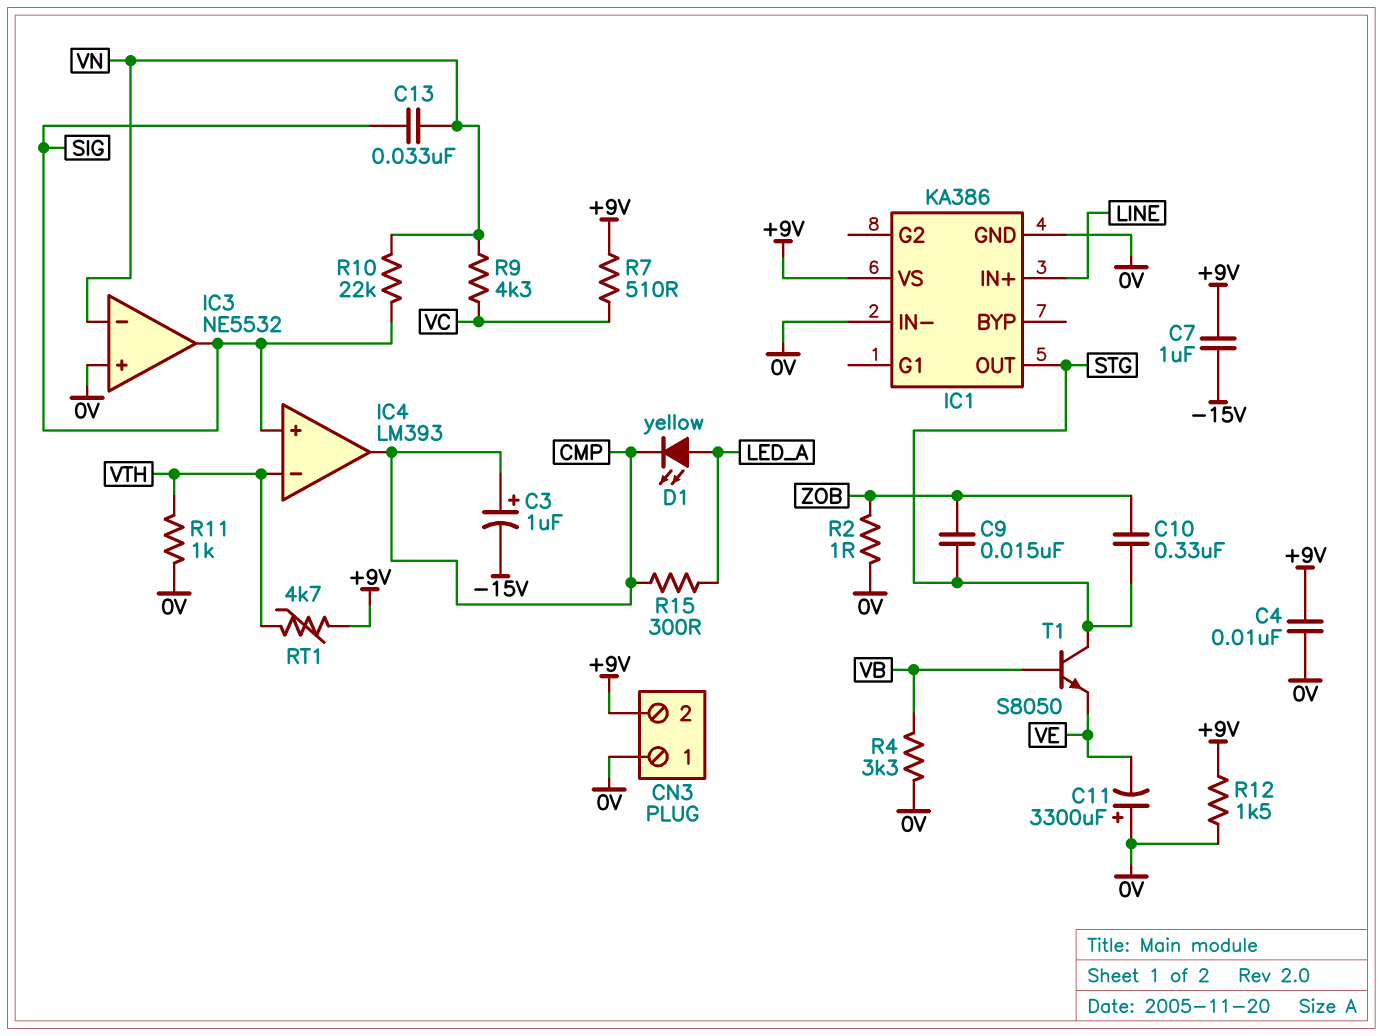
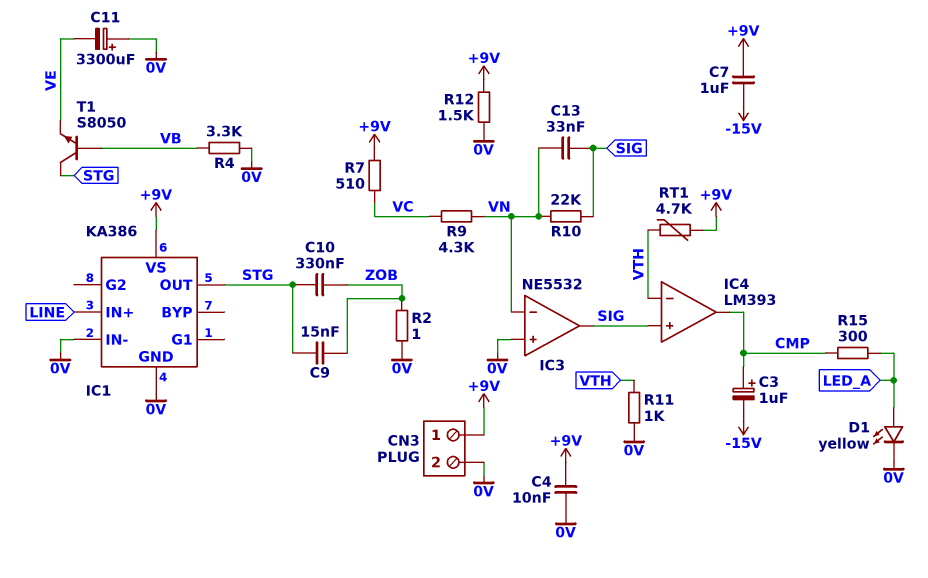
CN3 pin 1: 0V -> +9V
CN3 pin 2: +9V -> 0V
D1: LED yellow (A LED_A, K CMP) -> LED yellow (A LED_A, K 0V)

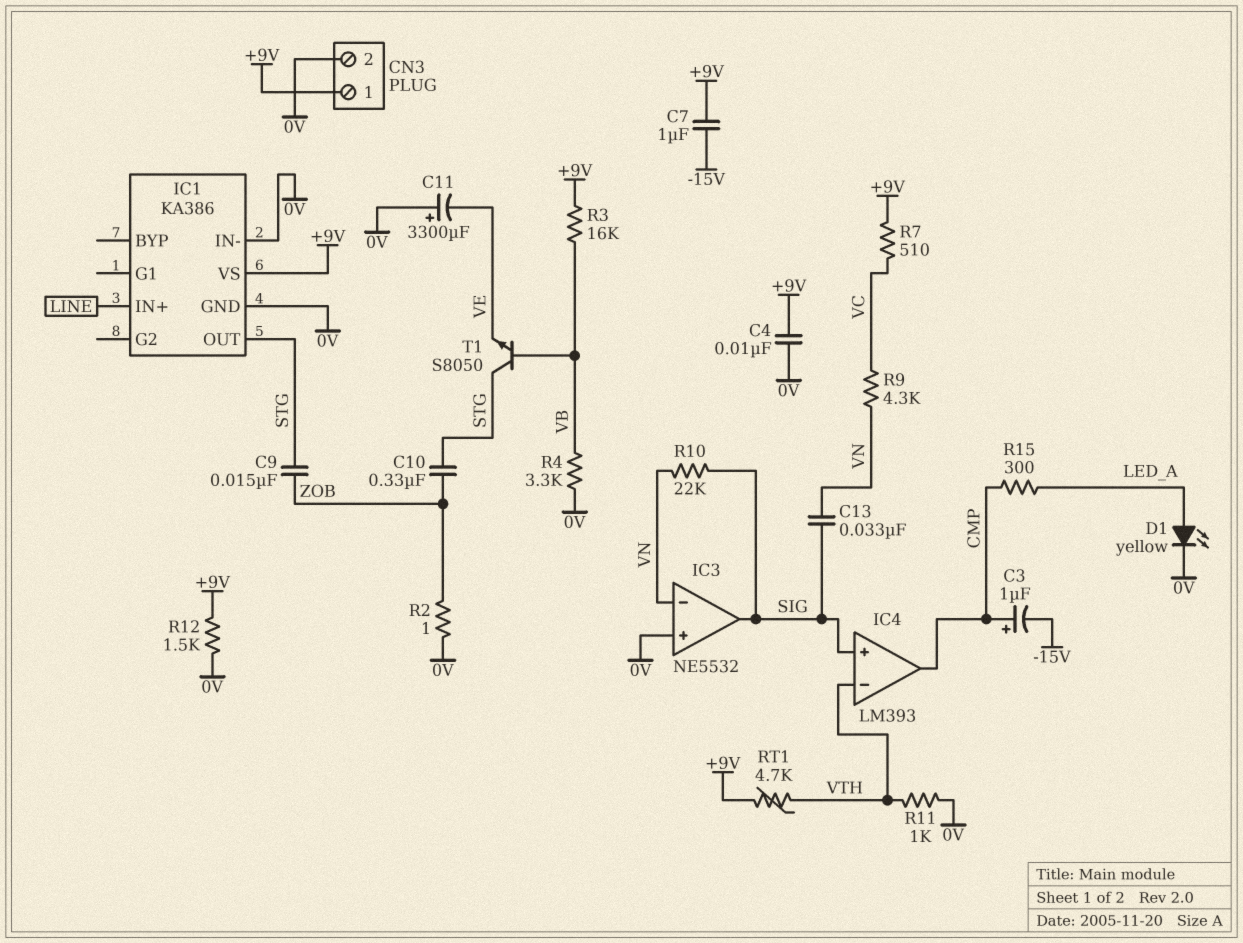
R3: none -> 16k (+9V, VB)

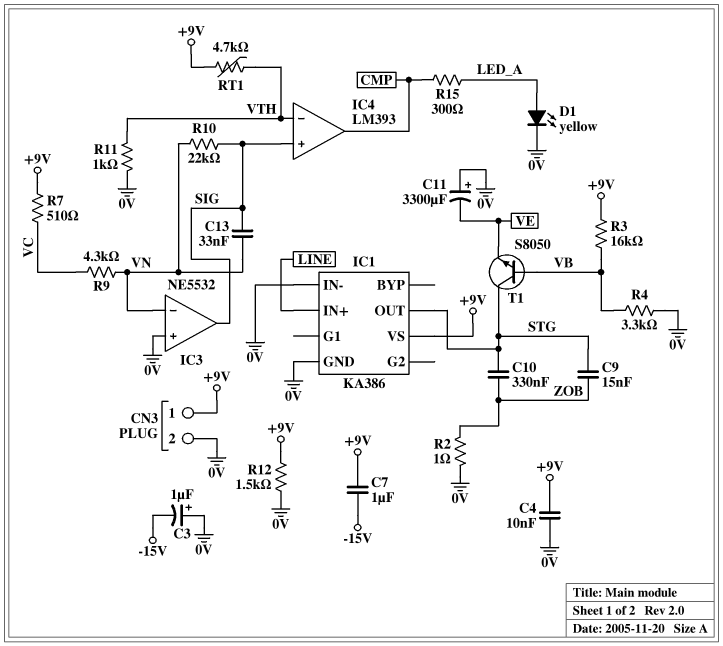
C3: 1uF (plus CMP, minus -15V) -> 1uF (plus 0V, minus -15V)

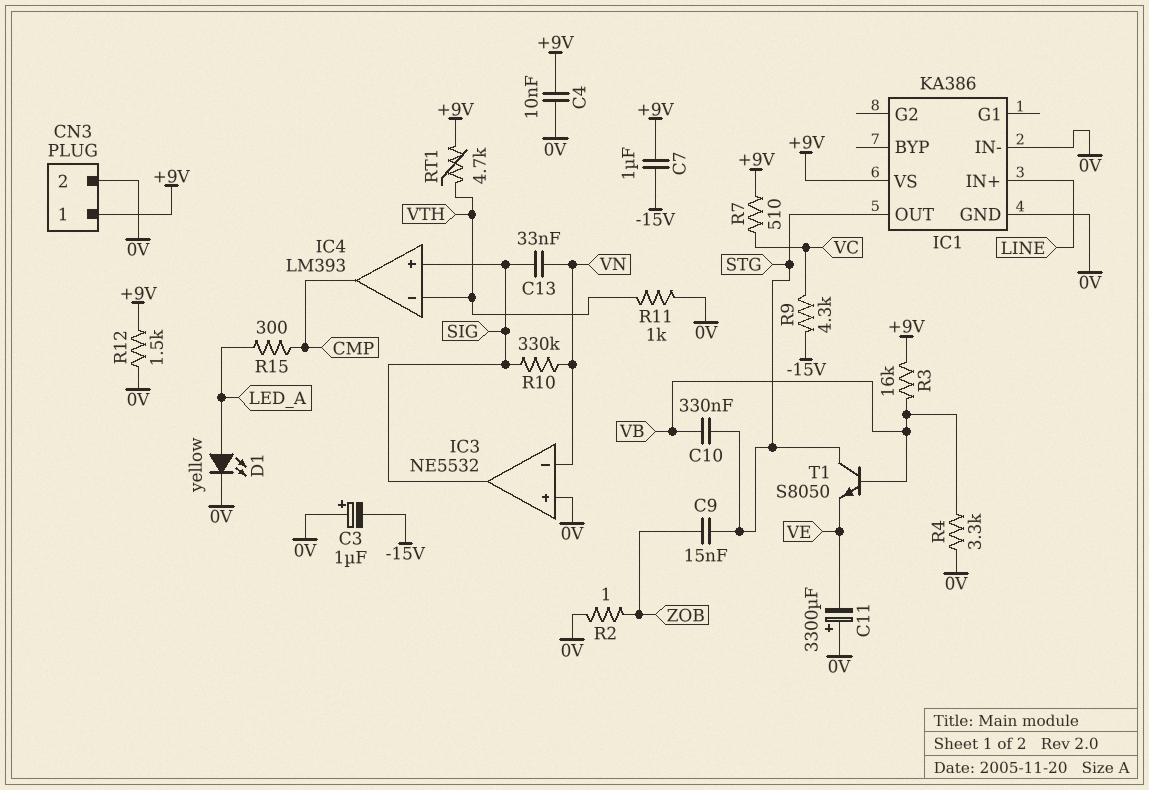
C10: 330nF (STG, ZOB) -> 330nF (STG, VB)
R9: 4.3k (VC, VN) -> 4.3k (-15V, VC)
R10: 22k (SIG, VN) -> 330k (SIG, VN)

